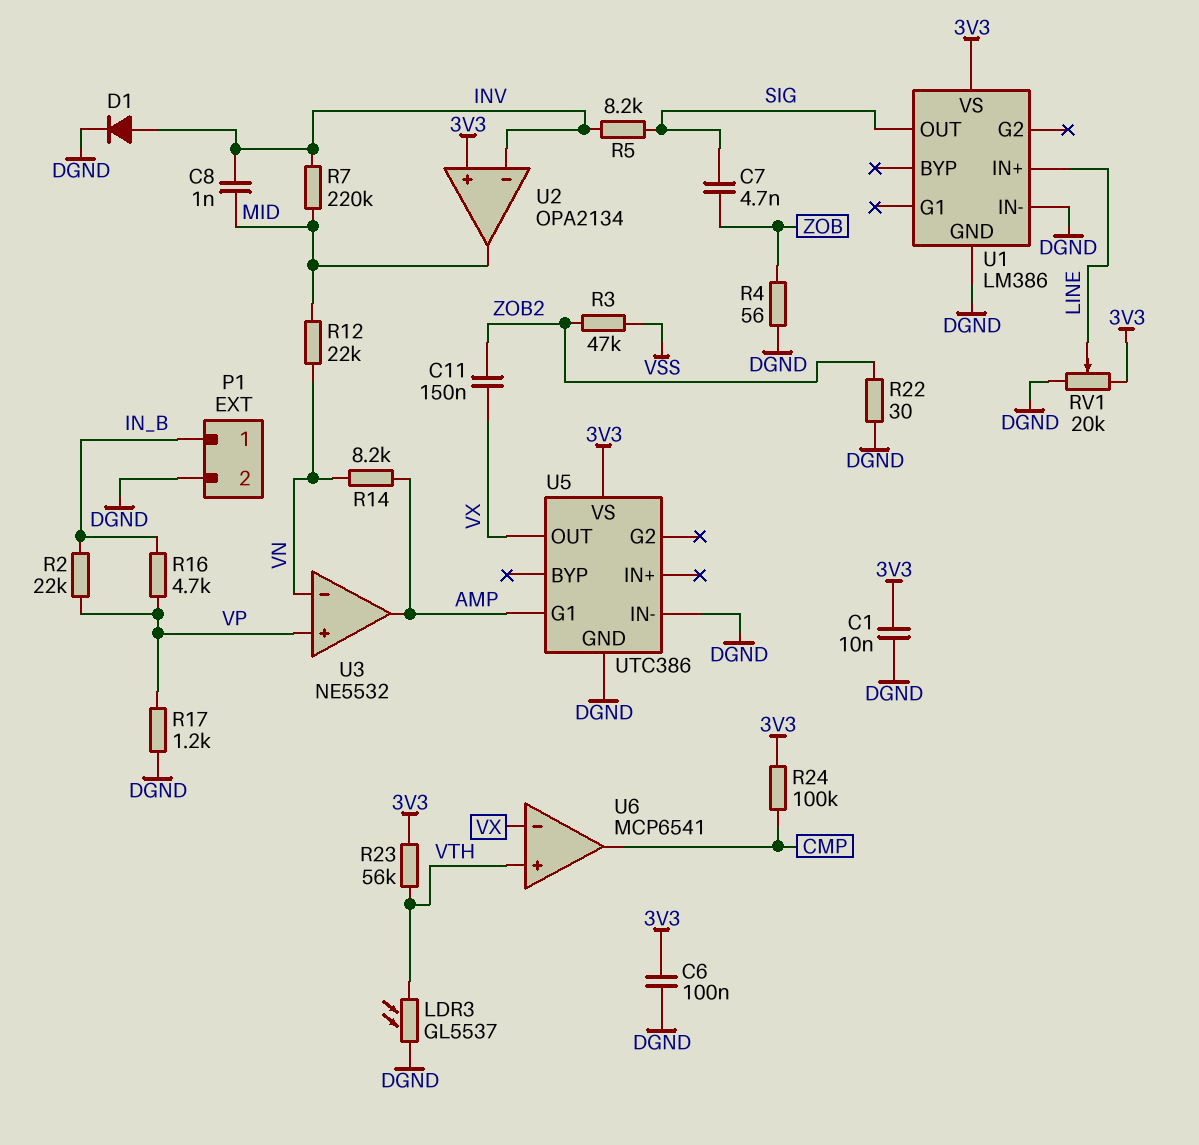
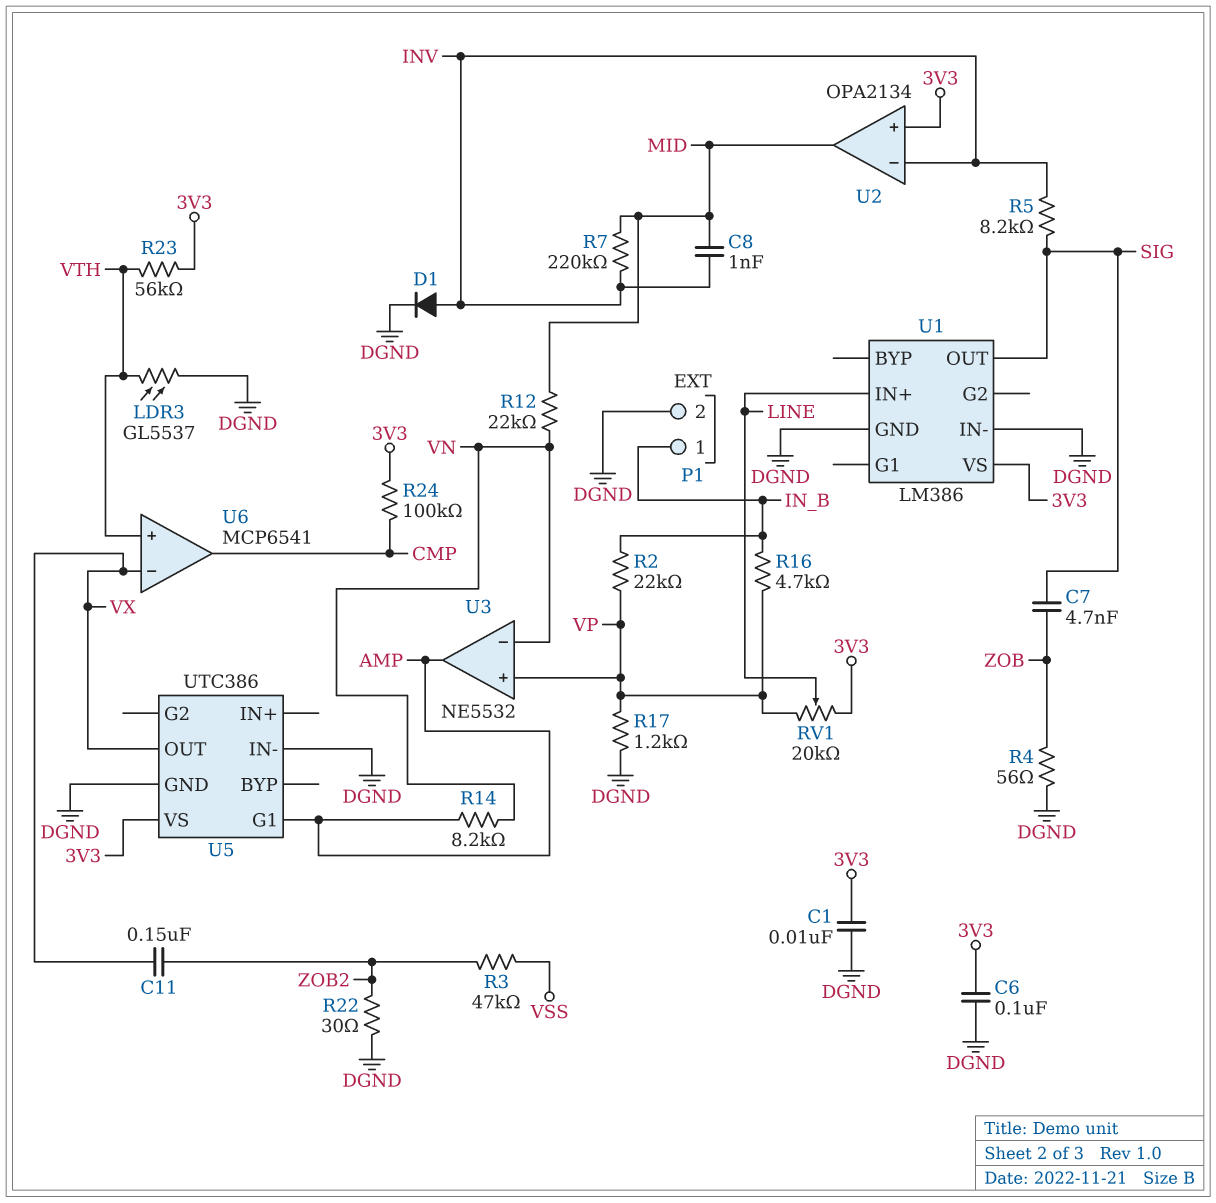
RV1: 20k (3V3, DGND, wiper LINE) -> 20k (3V3, VP, wiper LINE)

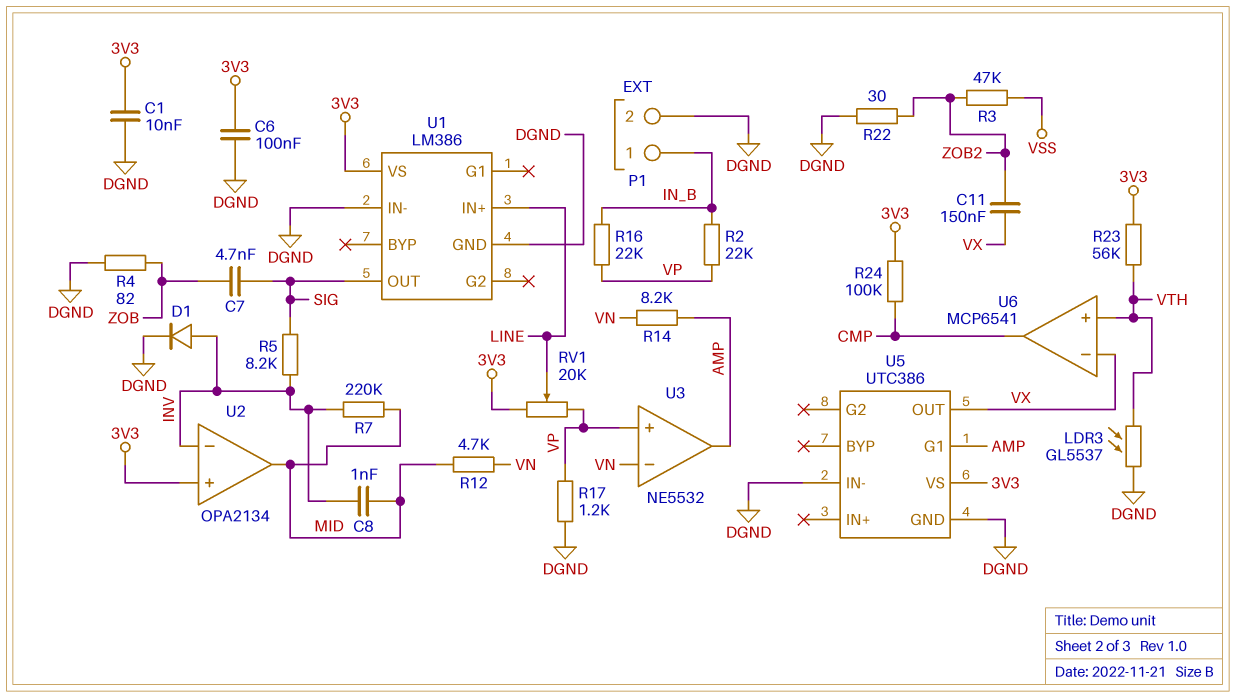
R4: 56 (DGND, ZOB) -> 82 (DGND, ZOB)
R12: 22k (MID, VN) -> 4.7k (MID, VN)
R16: 4.7k (IN_B, VP) -> 22k (IN_B, VP)

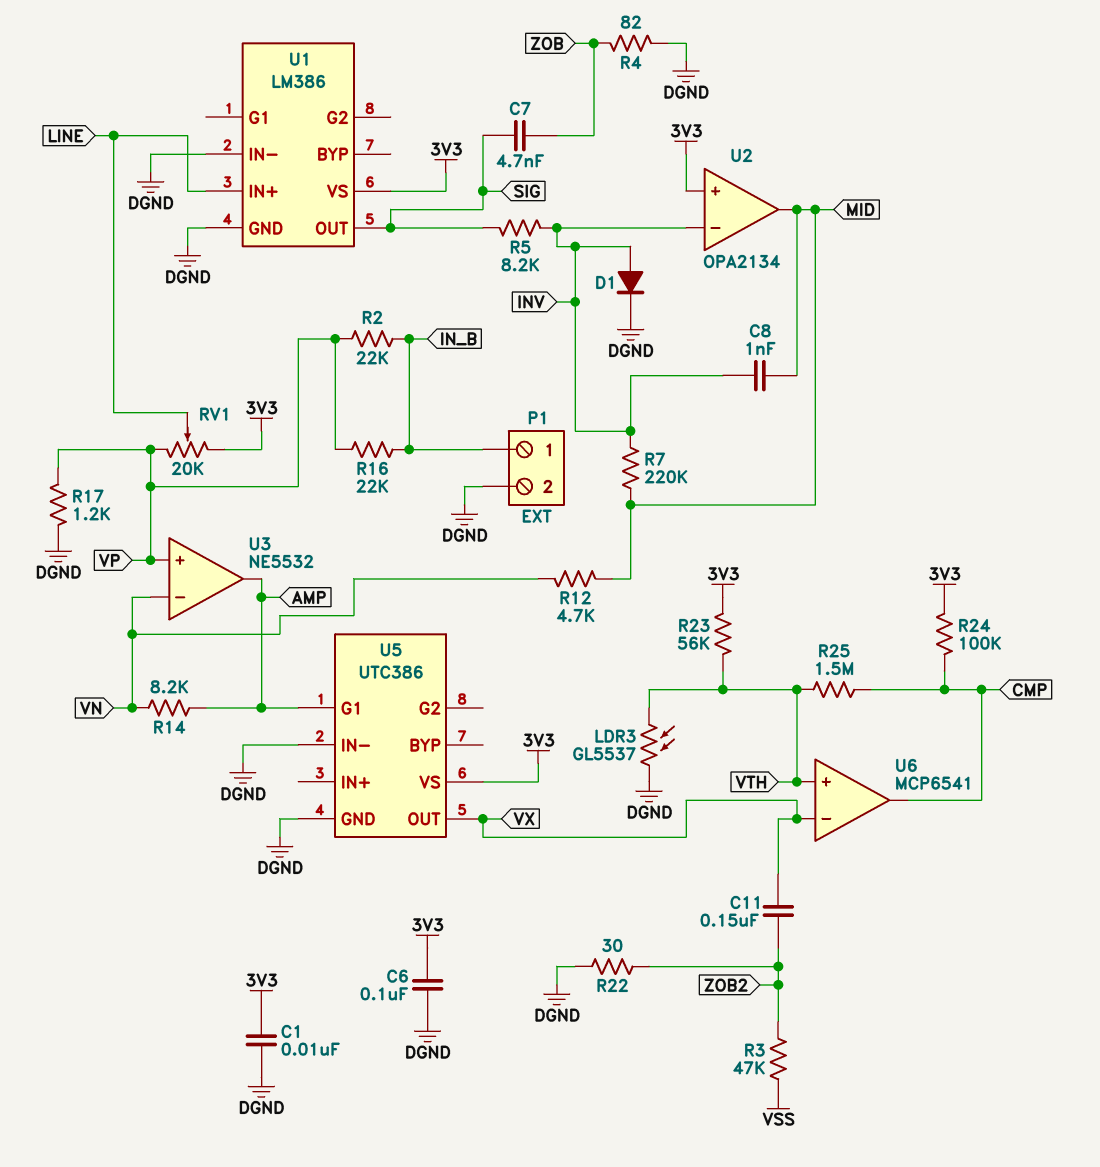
R25: none -> 1.5M (CMP, VTH)

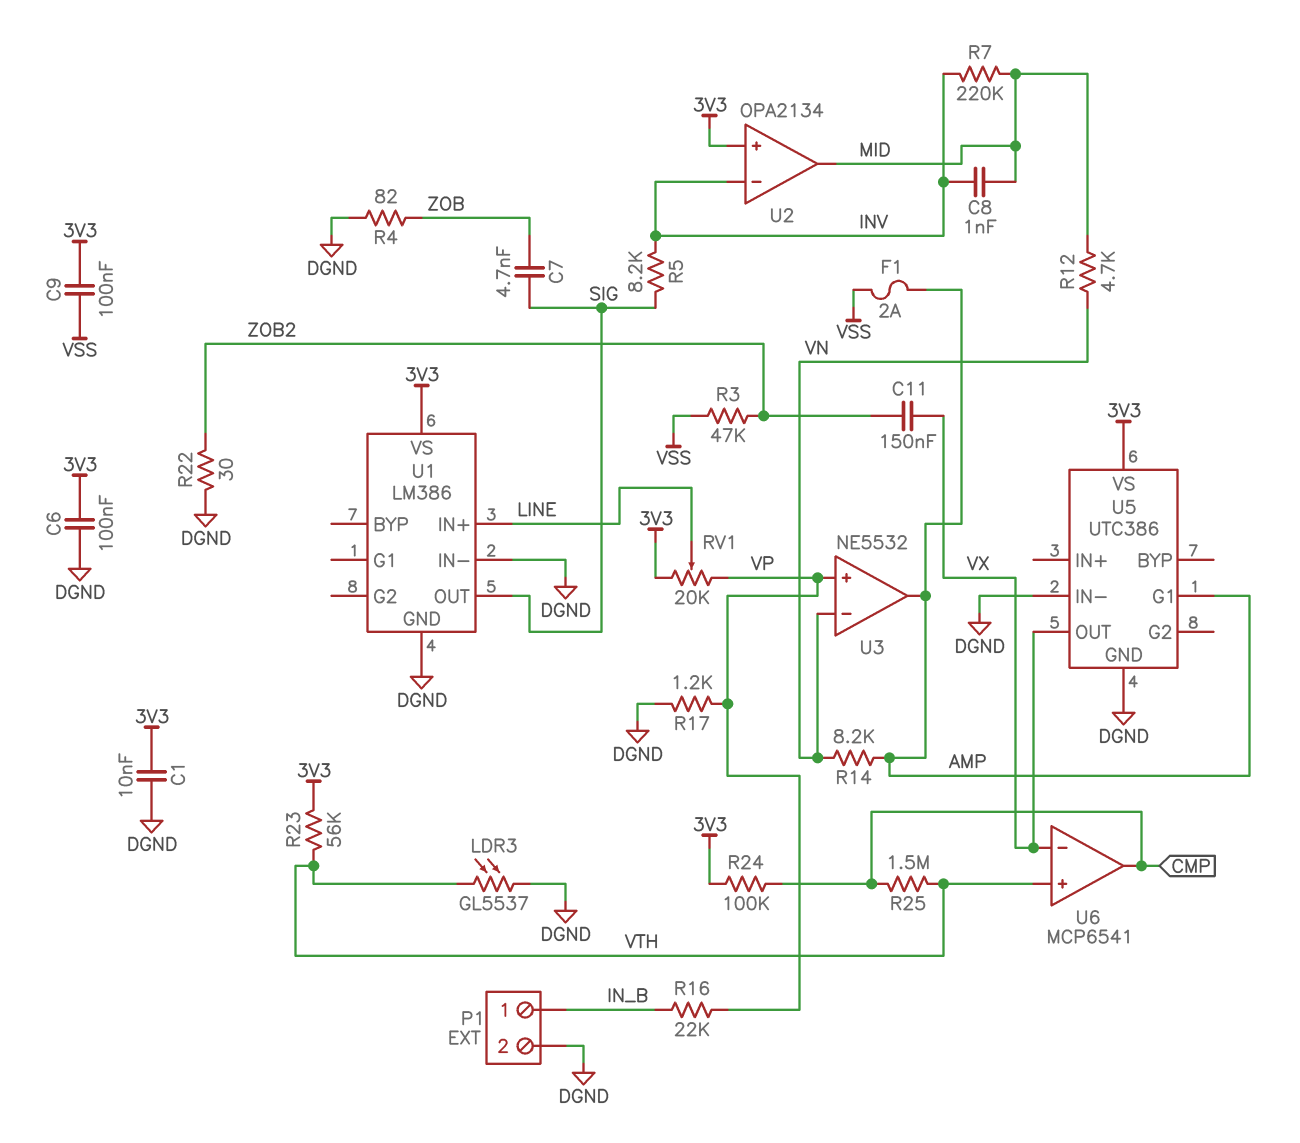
C9: none -> 100nF (3V3, VSS)
D1: diode (A INV, K DGND) -> none
F1: none -> 2A (AMP, VSS)
R2: 22k (IN_B, VP) -> none

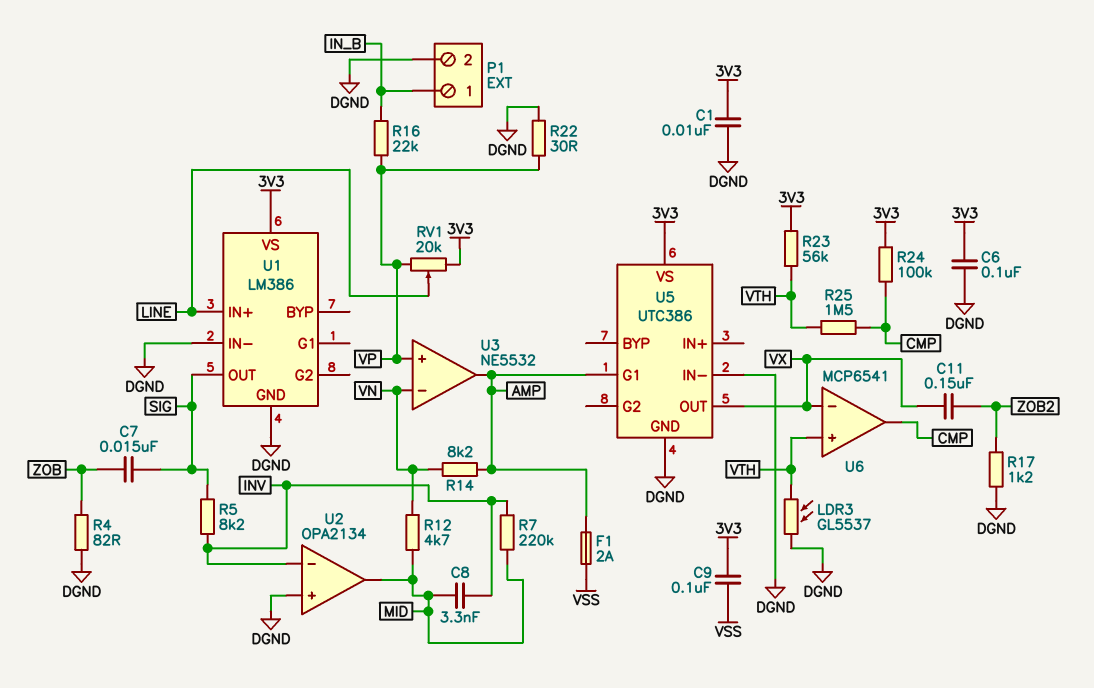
C7: 4.7nF (SIG, ZOB) -> 15nF (SIG, ZOB)
C8: 1nF (INV, MID) -> 3.3nF (INV, MID)
R3: 47k (VSS, ZOB2) -> none
R17: 1.2k (DGND, VP) -> 1.2k (DGND, ZOB2)
R22: 30 (DGND, ZOB2) -> 30 (DGND, VP)
U2 pin in+: 3V3 -> DGND

